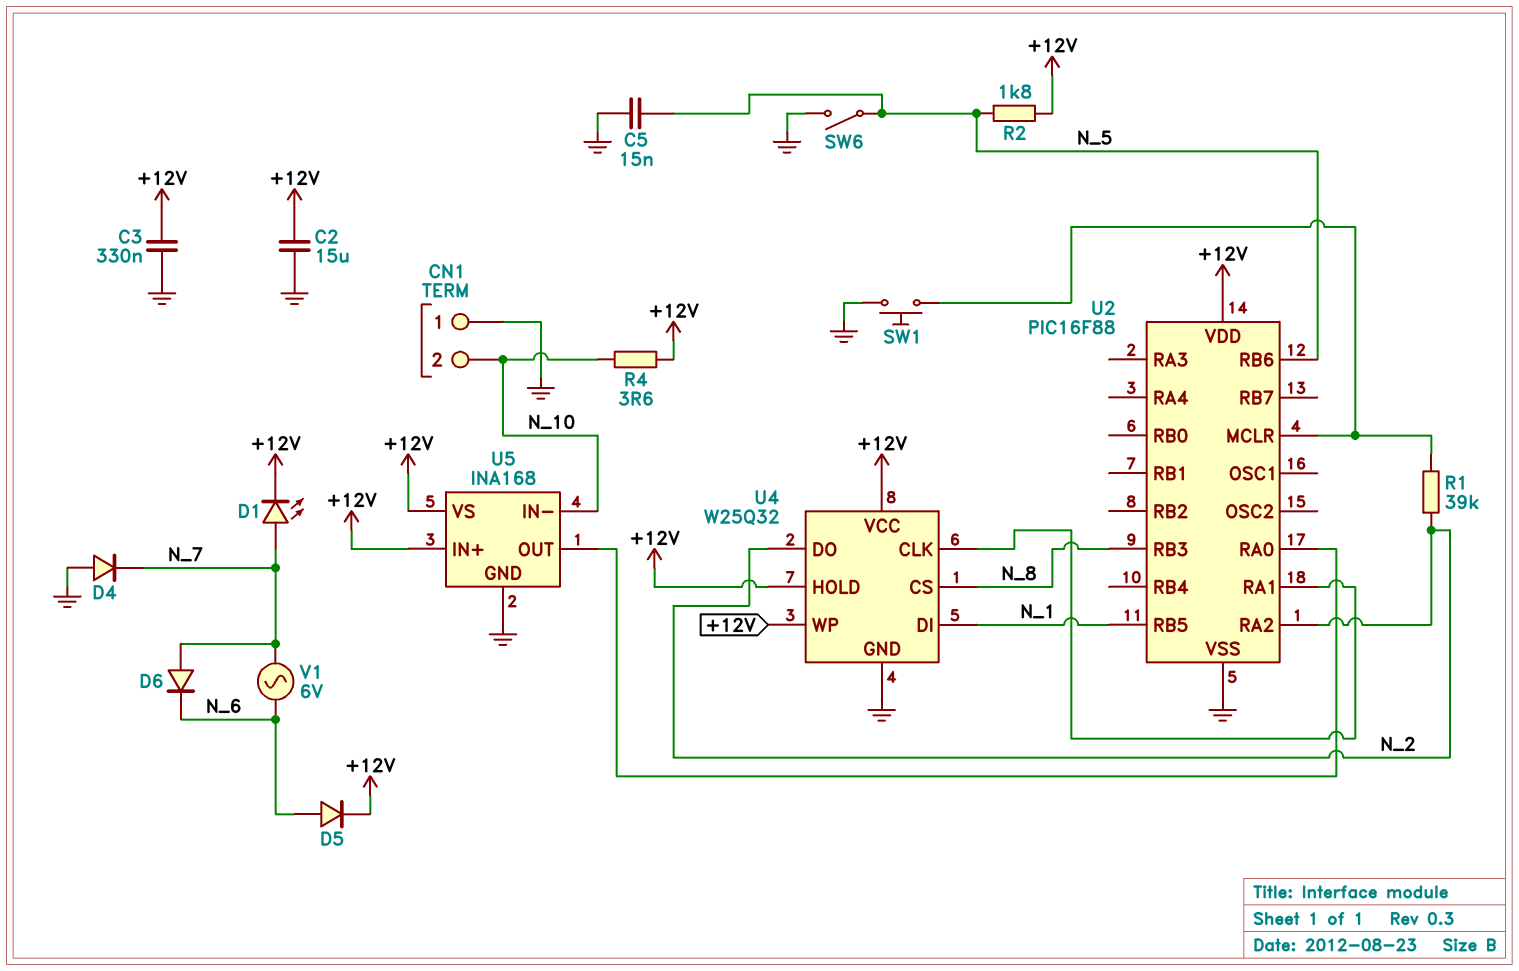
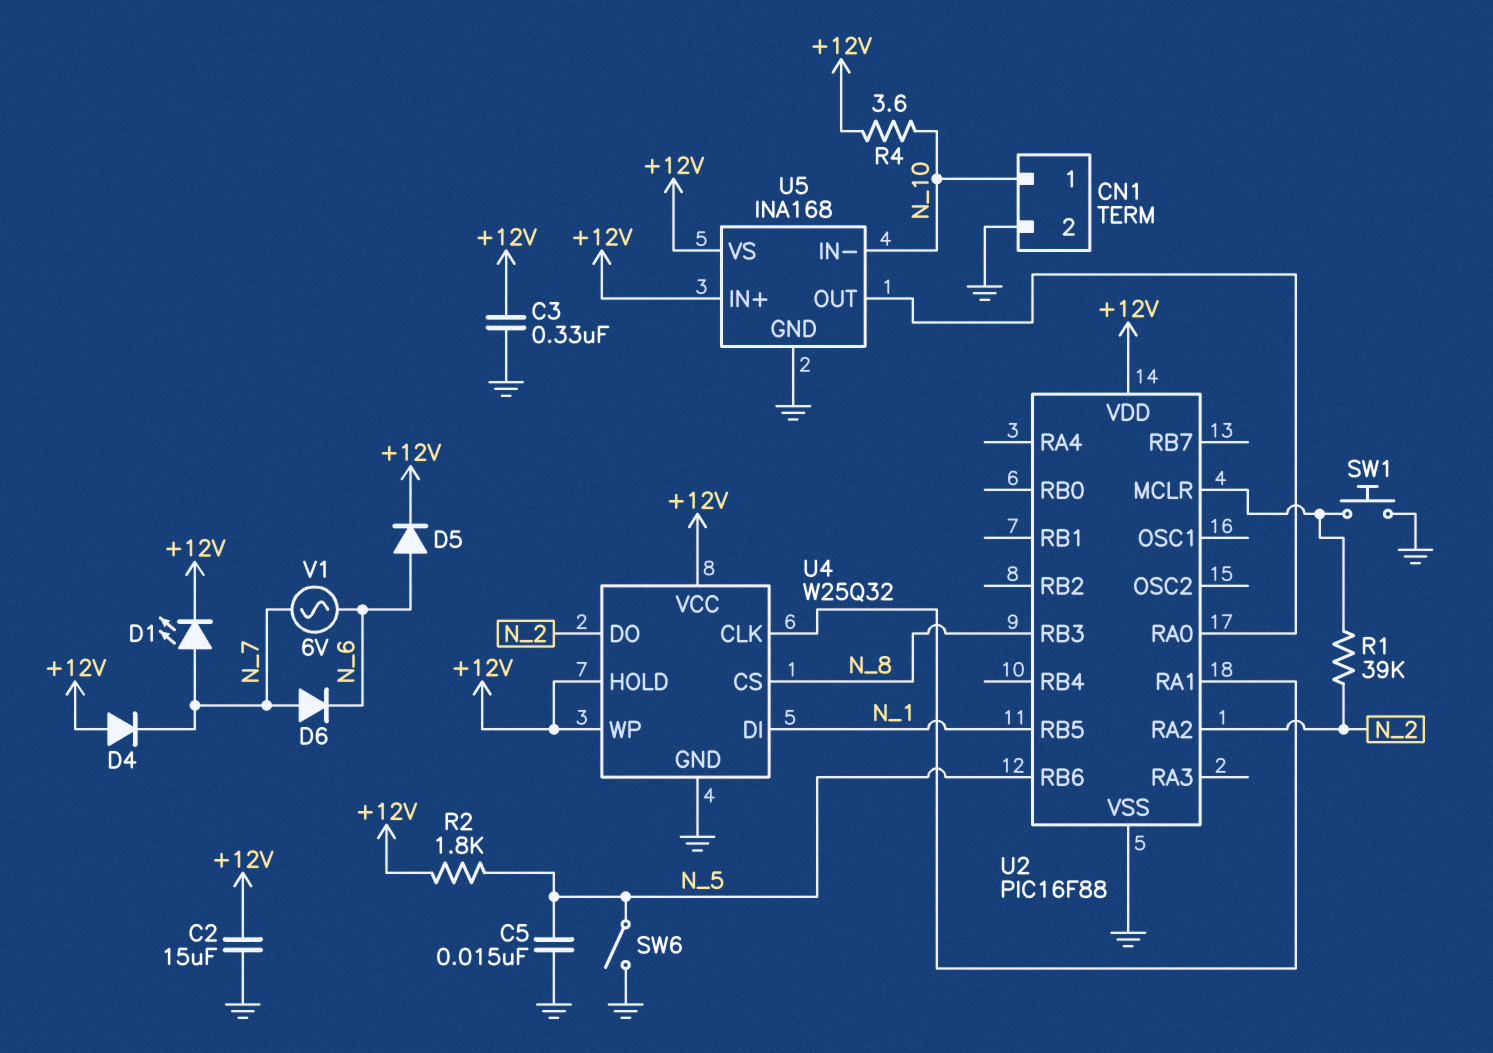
CN1 pin 1: GND -> N_10
CN1 pin 2: N_10 -> GND
D4: diode (A GND, K N_7) -> diode (A +12V, K N_7)

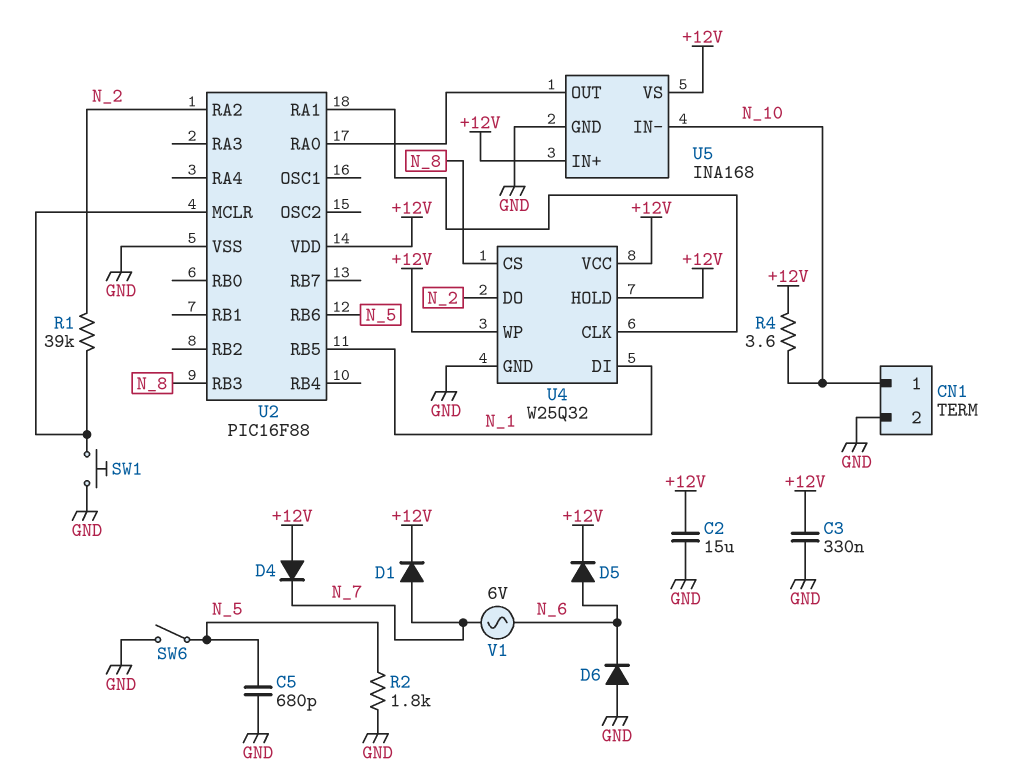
C5: 15nF (GND, N_5) -> 680pF (GND, N_5)
D1: LED (A N_7, K +12V) -> diode (A N_7, K +12V)
D6: diode (A N_7, K N_6) -> diode (A GND, K N_6)
R2: 1.8k (+12V, N_5) -> 1.8k (GND, N_5)

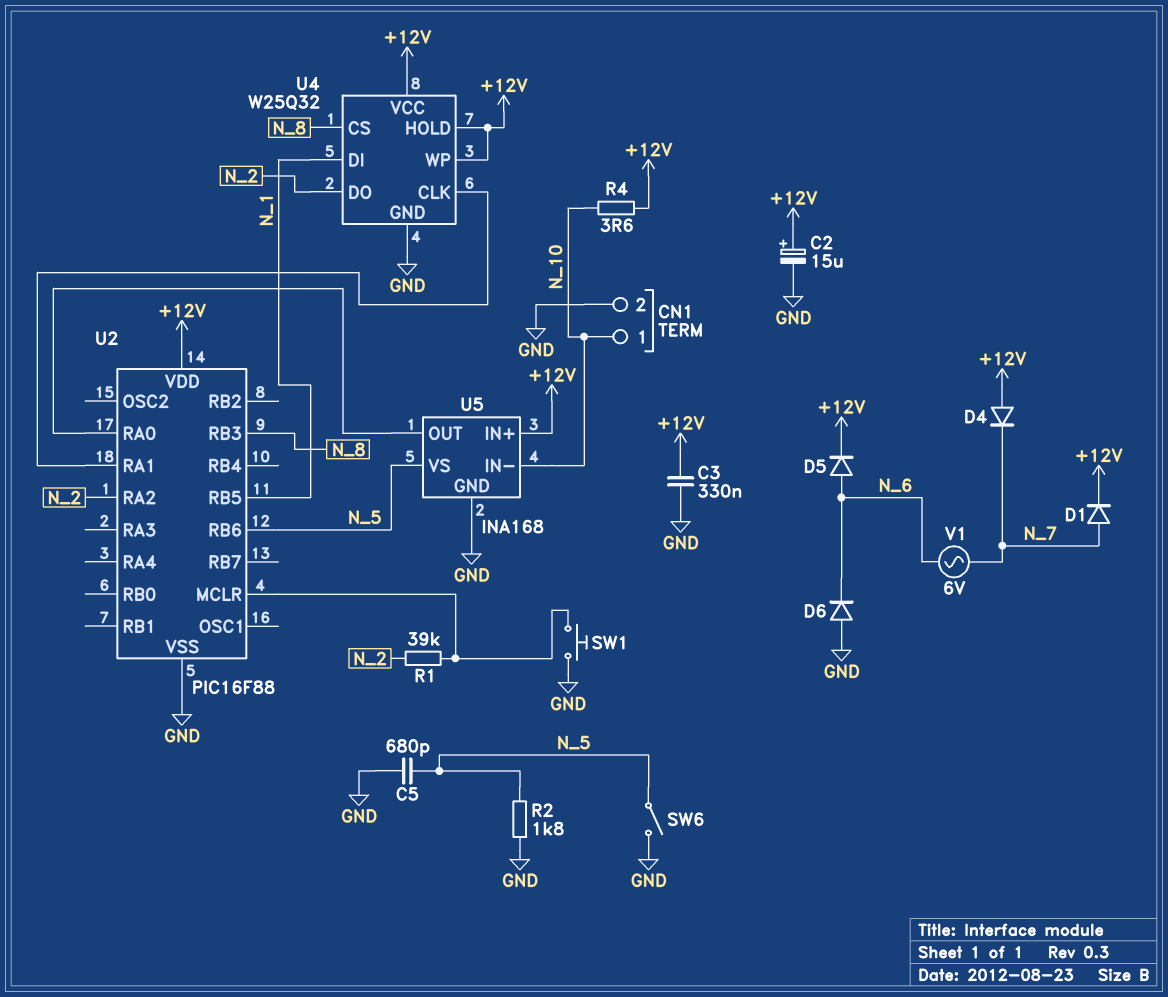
C2: 15uF (+12V, GND) -> 15uF (plus +12V, minus GND)
U5 pin VS: +12V -> N_5

